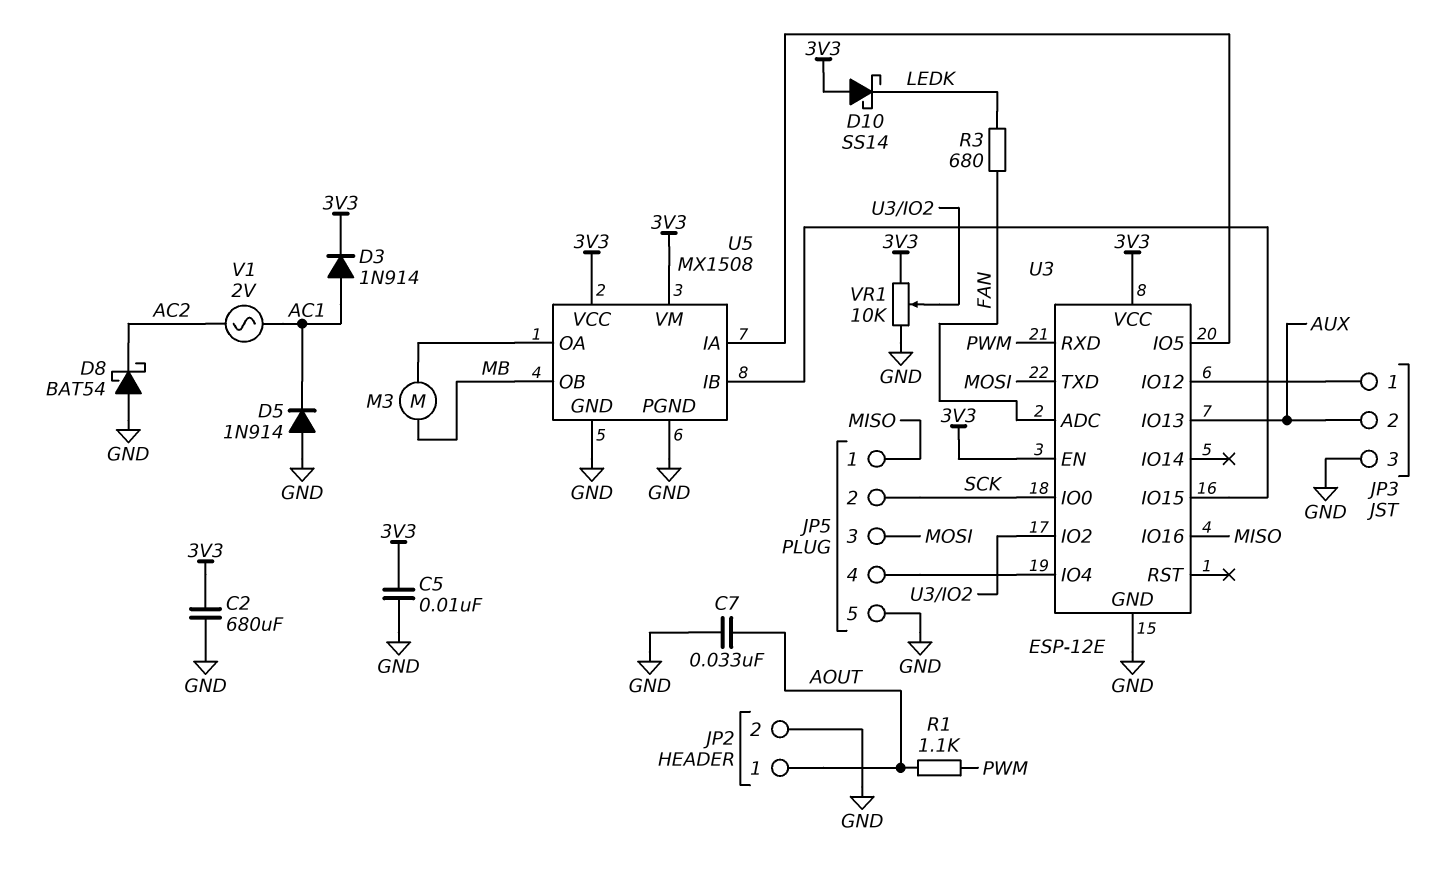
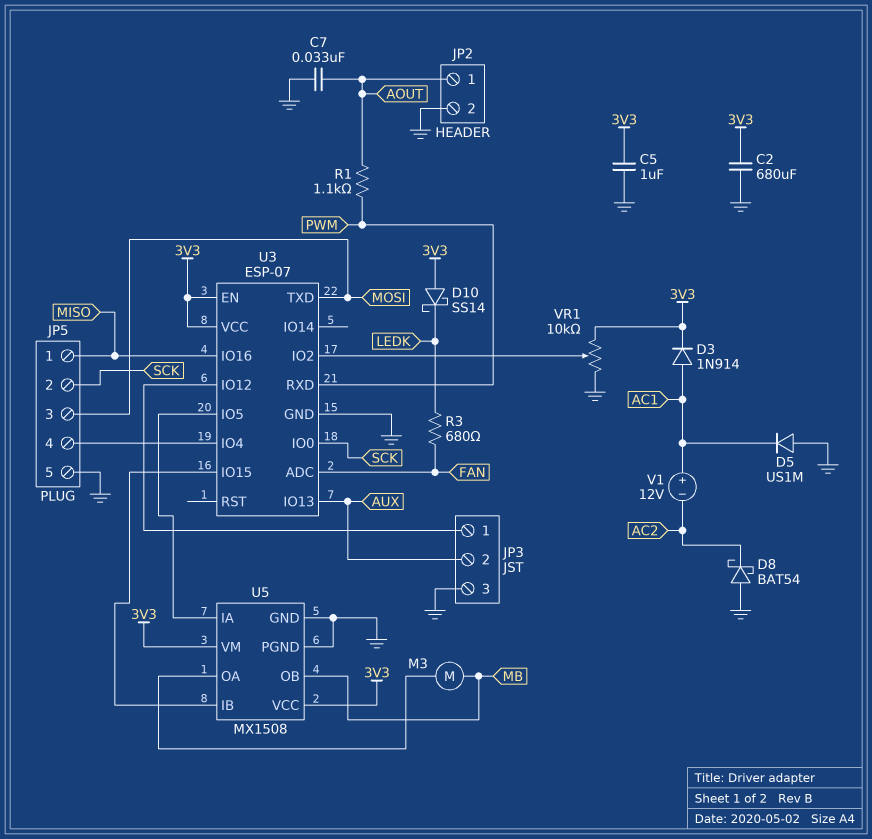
C5: 10nF (3V3, GND) -> 1uF (3V3, GND)
D5: diode 1N914 (A GND, K AC1) -> diode US1M (A GND, K AC1)
U3: ESP-12E -> ESP-07
V1: AC 2V (AC1, AC2) -> 12V (plus AC1, minus AC2)

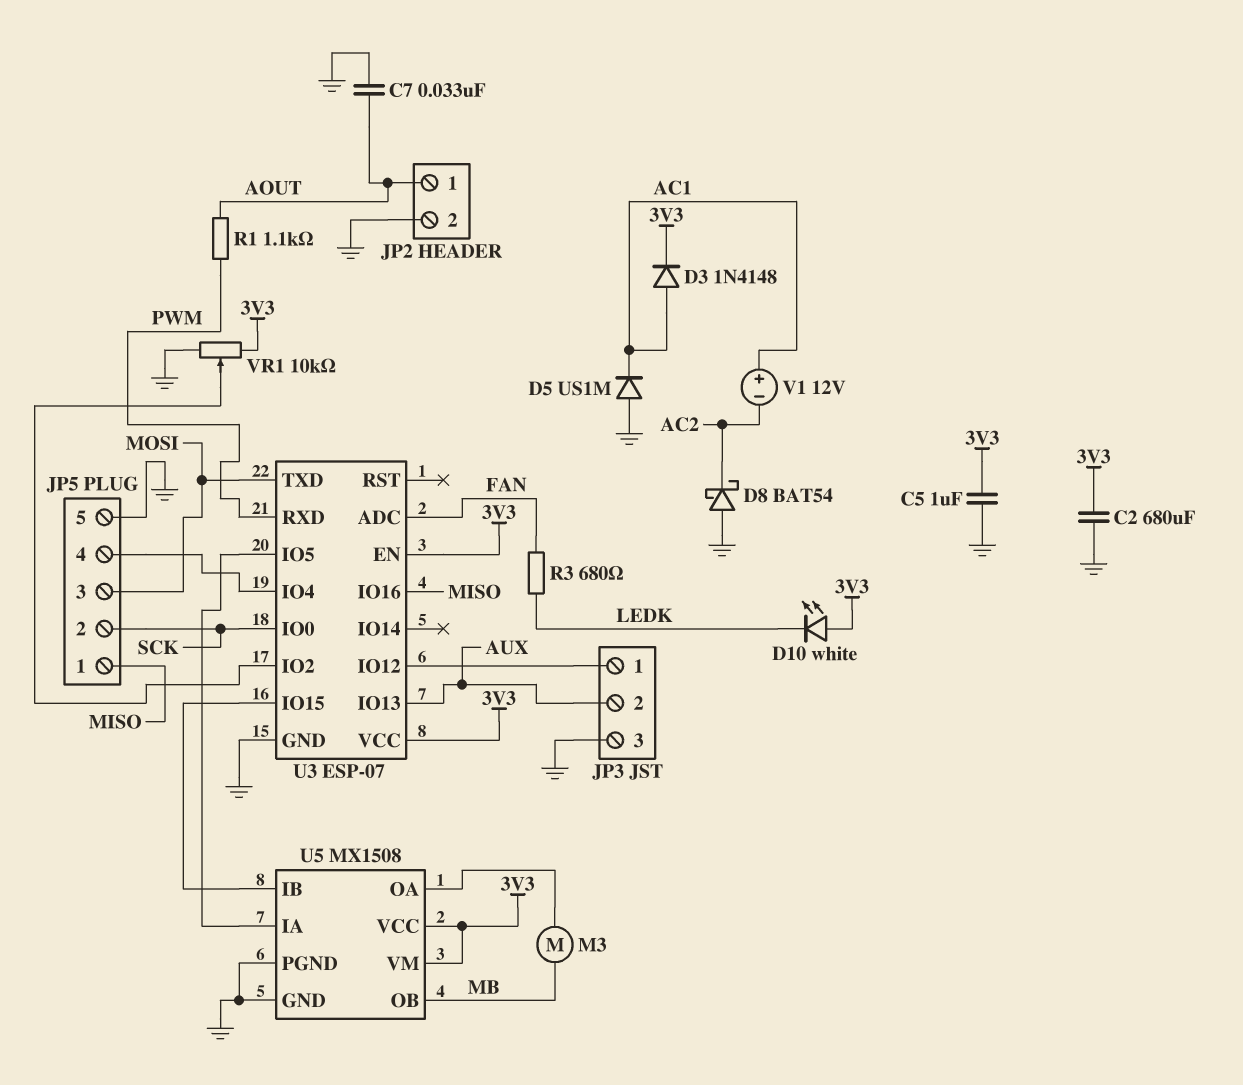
D3: diode 1N914 (A AC1, K 3V3) -> diode 1N4148 (A AC1, K 3V3)
D10: schottky SS14 (A 3V3, K LEDK) -> LED white (A 3V3, K LEDK)

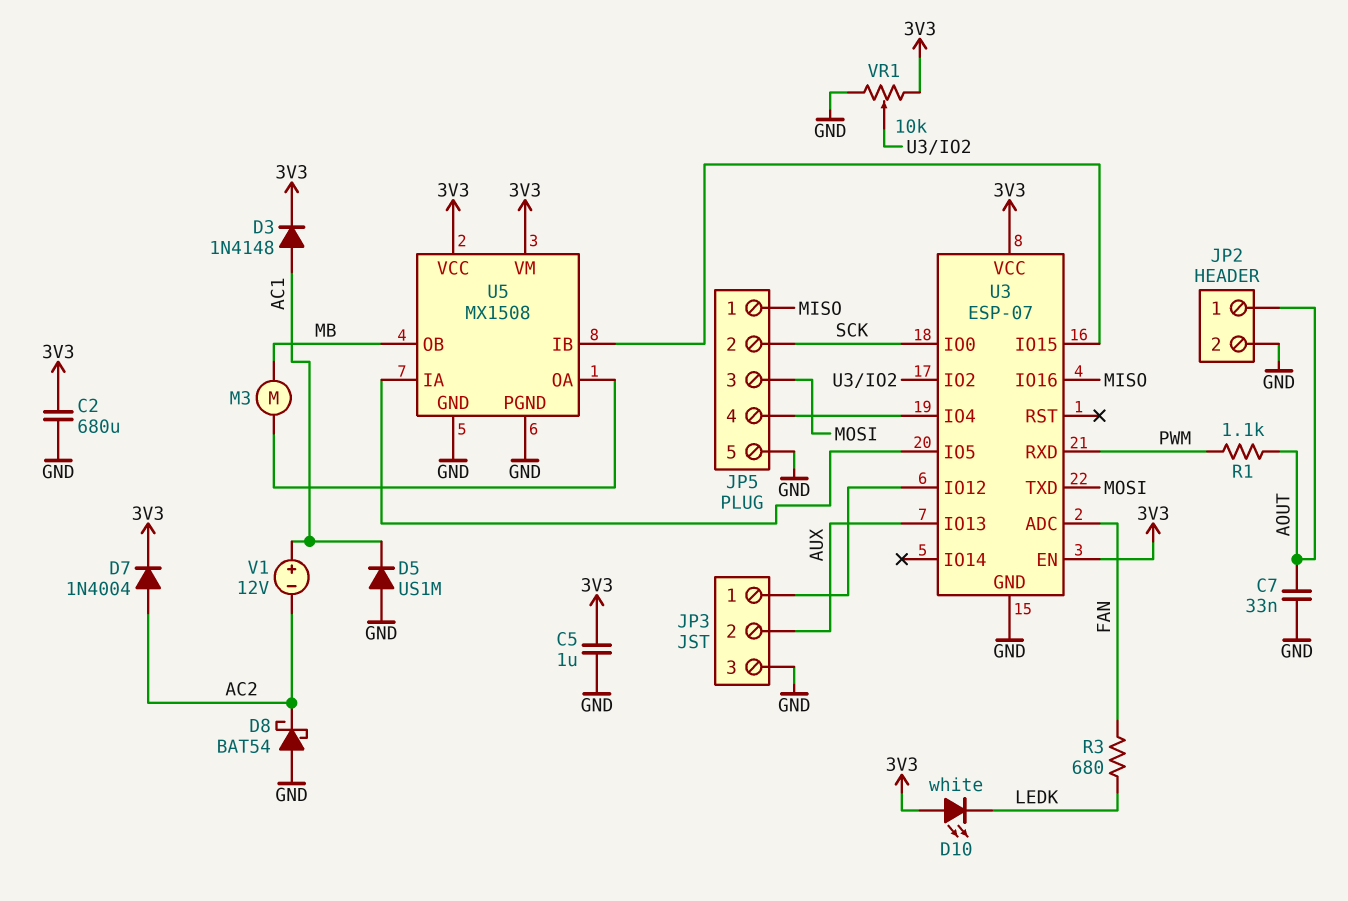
D7: none -> diode 1N4004 (A AC2, K 3V3)

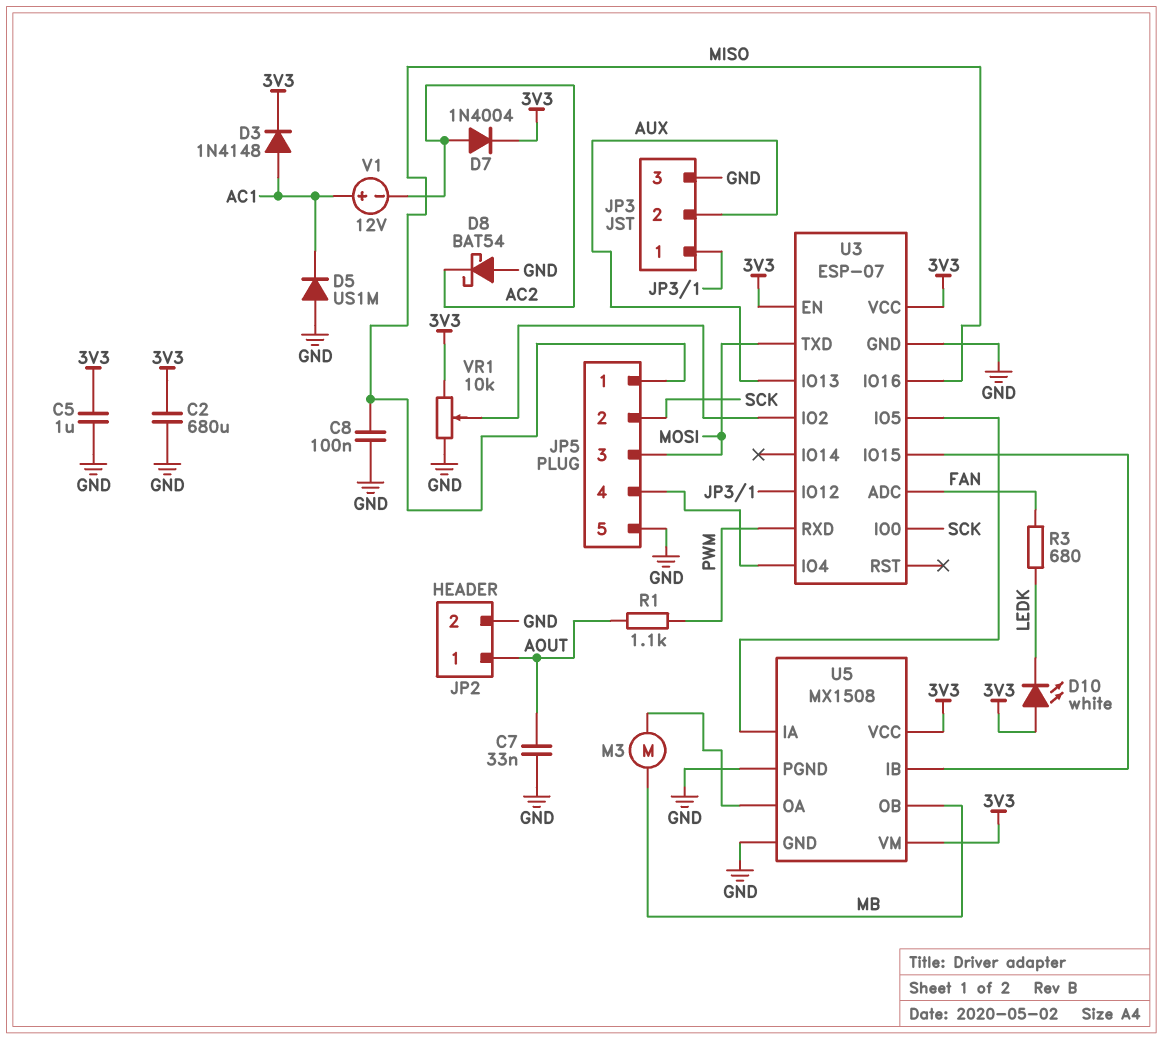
C8: none -> 100nF (GND, MISO)

